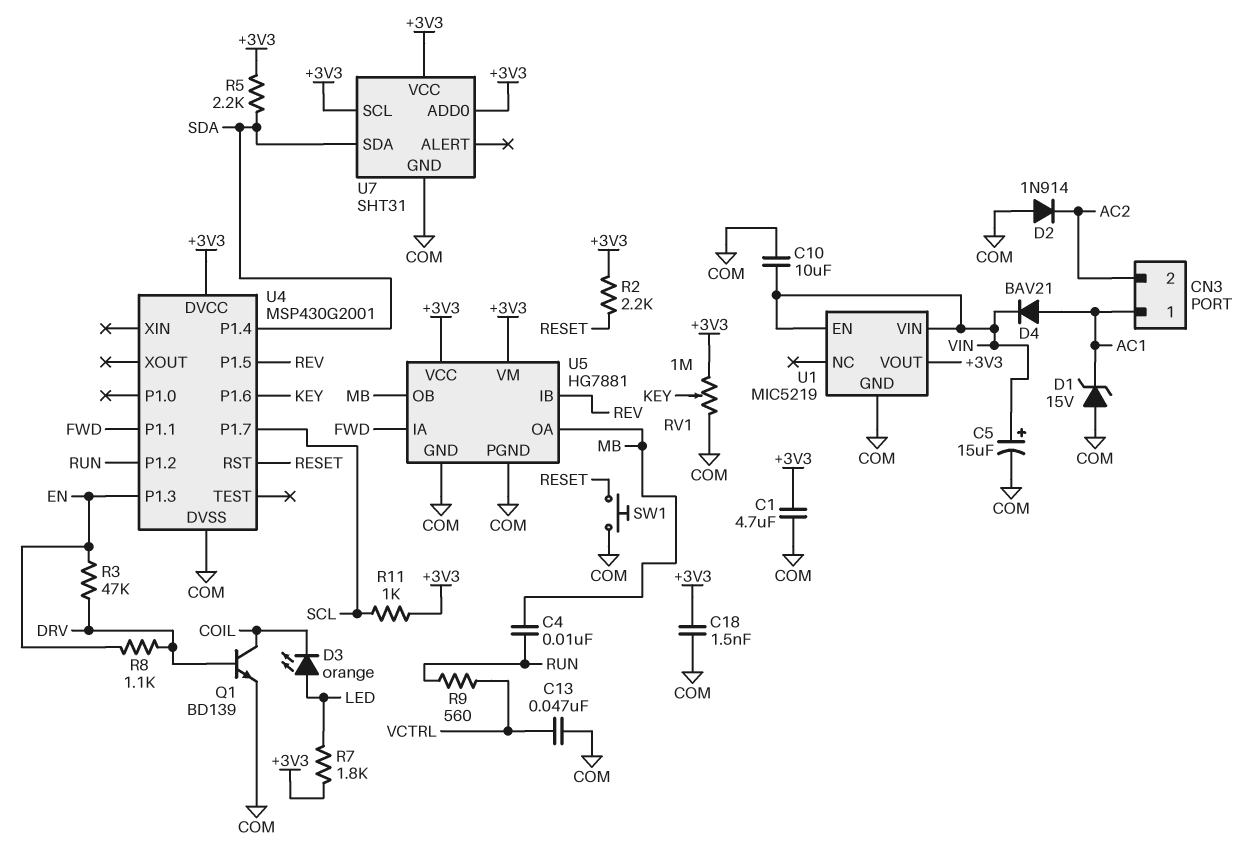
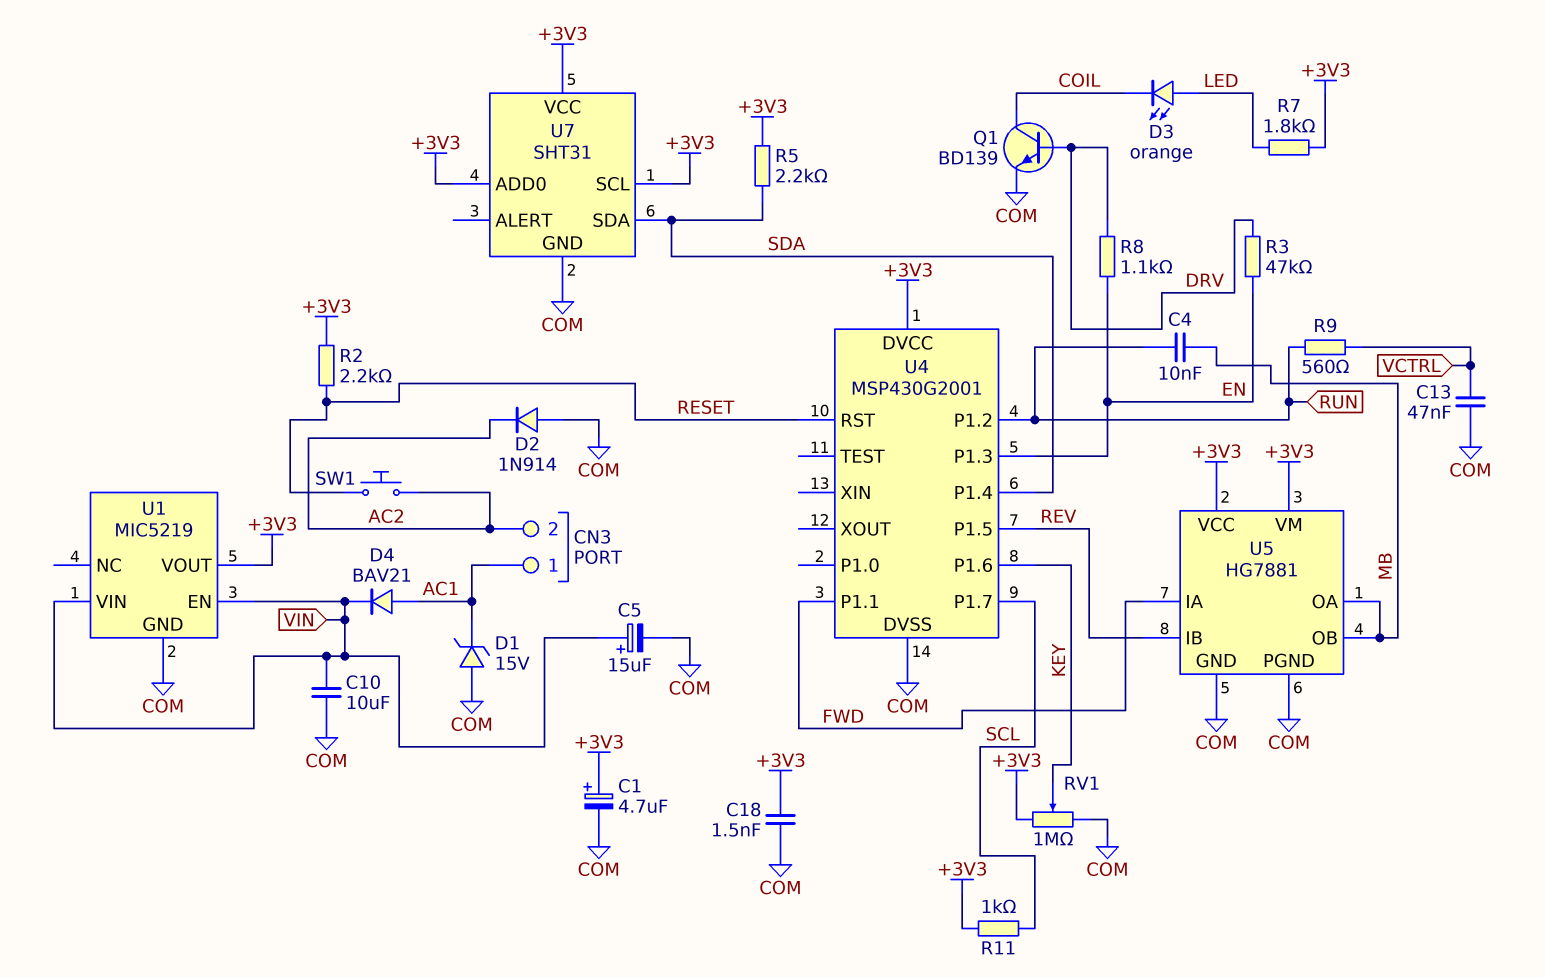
C1: 4.7uF (+3V3, COM) -> 4.7uF (plus +3V3, minus COM)
SW1: button (COM, RESET) -> button (AC2, RESET)

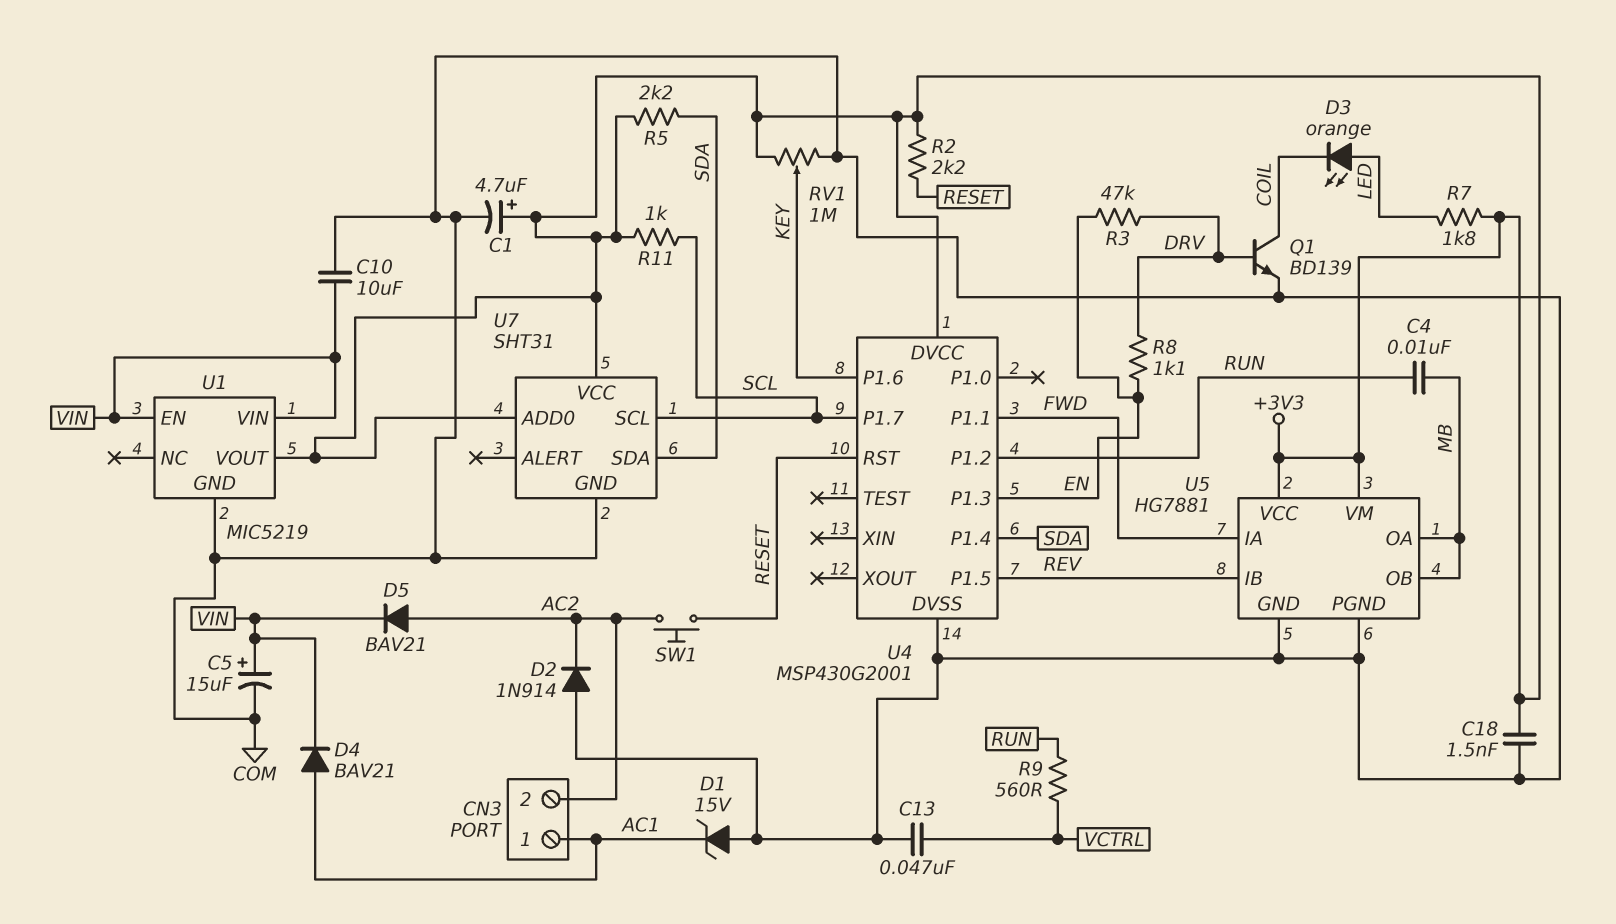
D5: none -> diode BAV21 (A AC2, K VIN)
U7 pin SCL: +3V3 -> SCL

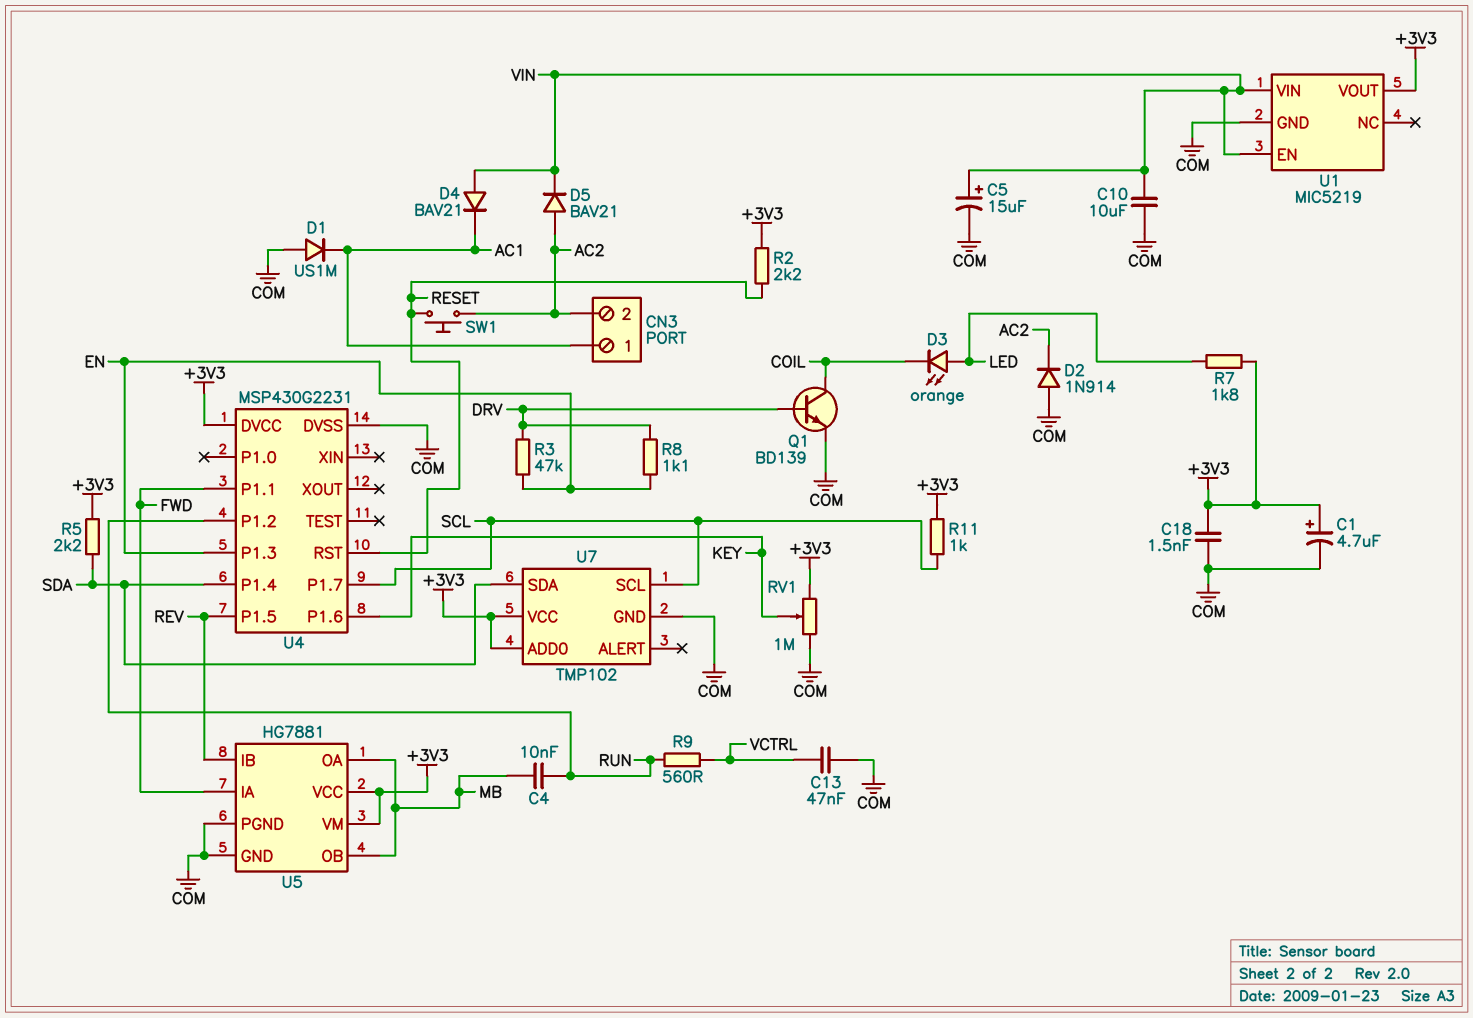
D1: zener 15V (A COM, K AC1) -> diode US1M (A COM, K AC1)
D4: diode BAV21 (A AC1, K VIN) -> diode BAV21 (A VIN, K AC1)
U4: MSP430G2001 -> MSP430G2231
U7: SHT31 -> TMP102

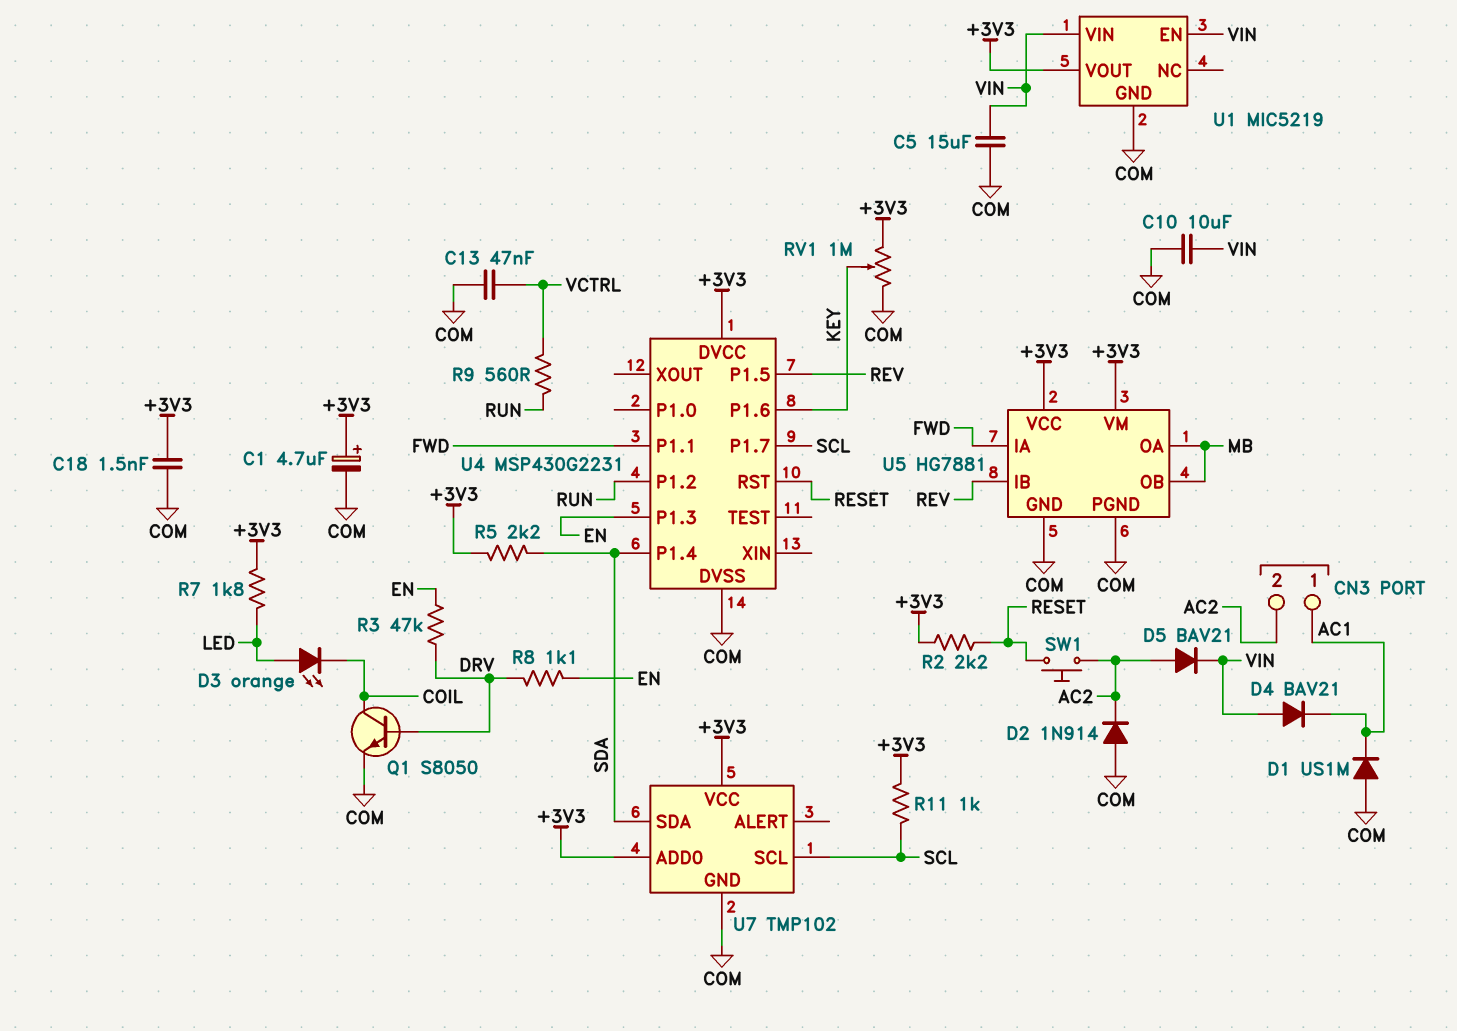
C4: 10nF (MB, RUN) -> none
C5: 15uF (plus VIN, minus COM) -> 15uF (COM, VIN)
Q1: NPN BD139 (B DRV, C COIL, E COM) -> NPN S8050 (B DRV, C COIL, E COM)

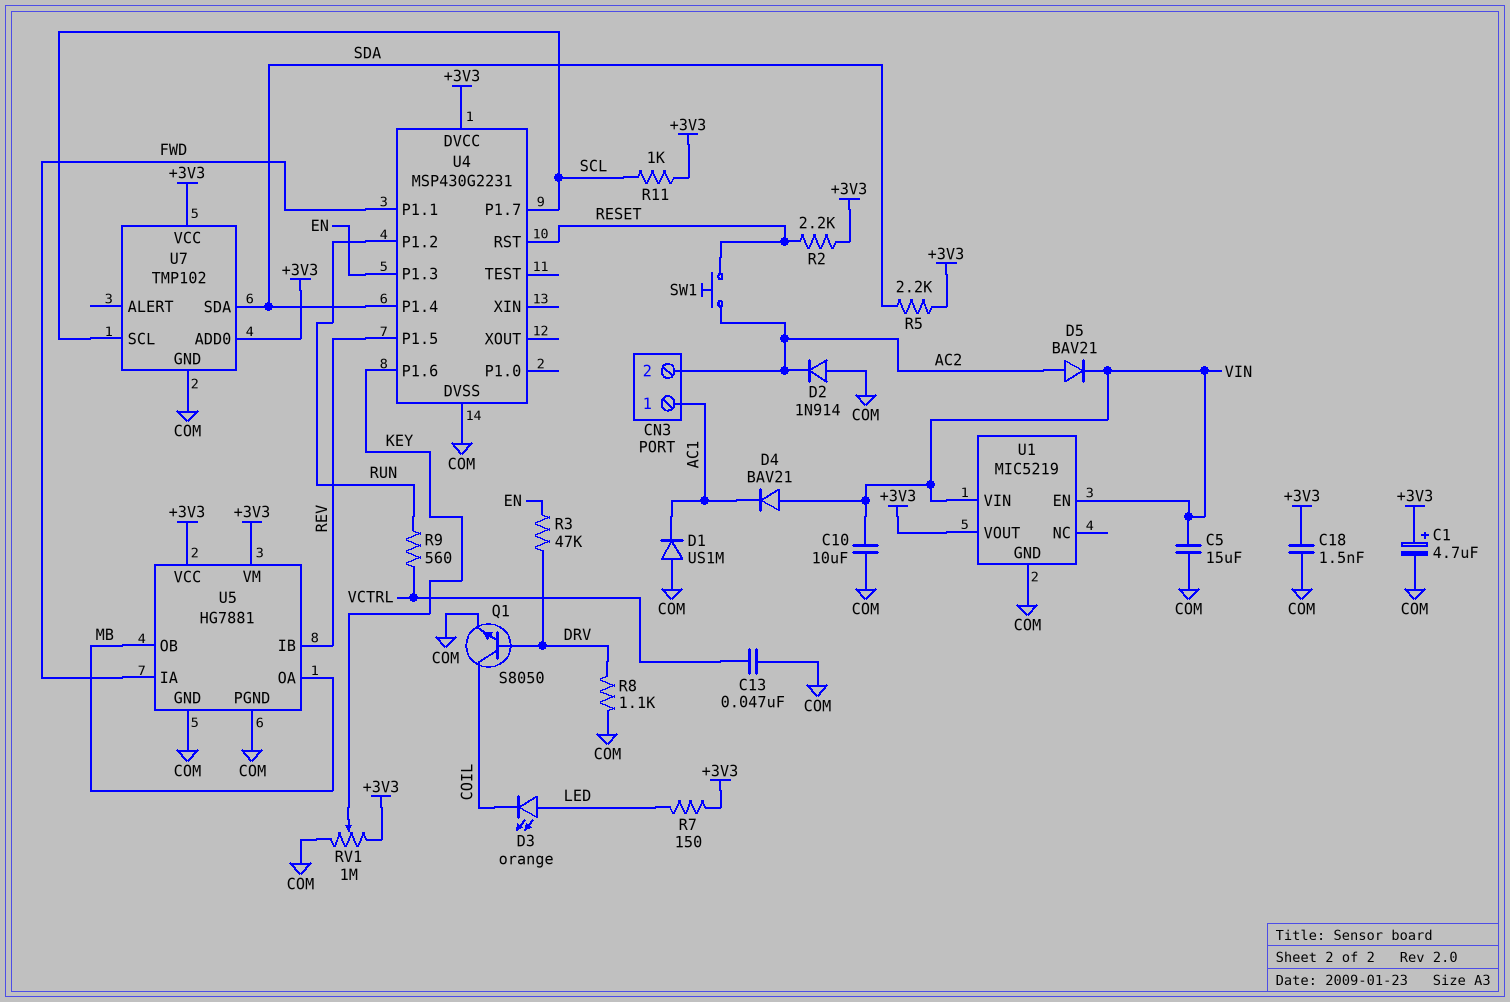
R7: 1.8k (+3V3, LED) -> 150 (+3V3, LED)
R8: 1.1k (DRV, EN) -> 1.1k (COM, DRV)

